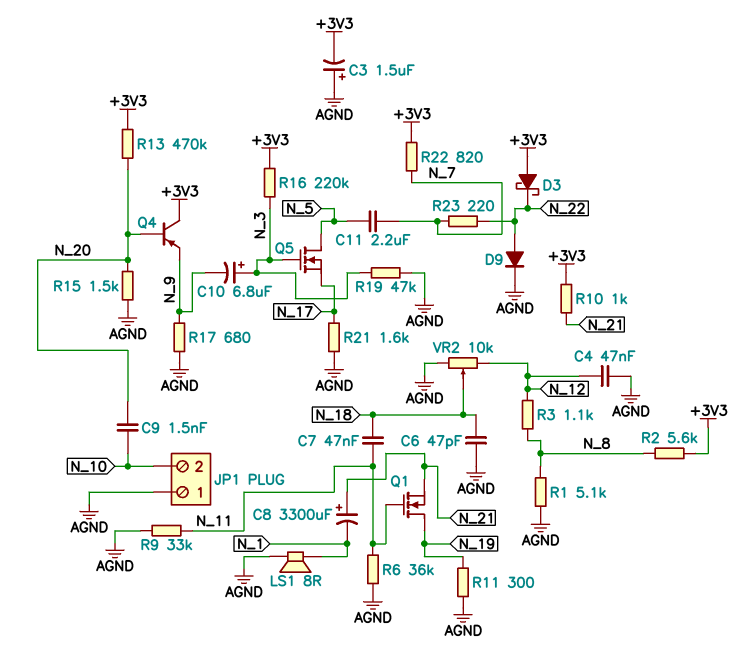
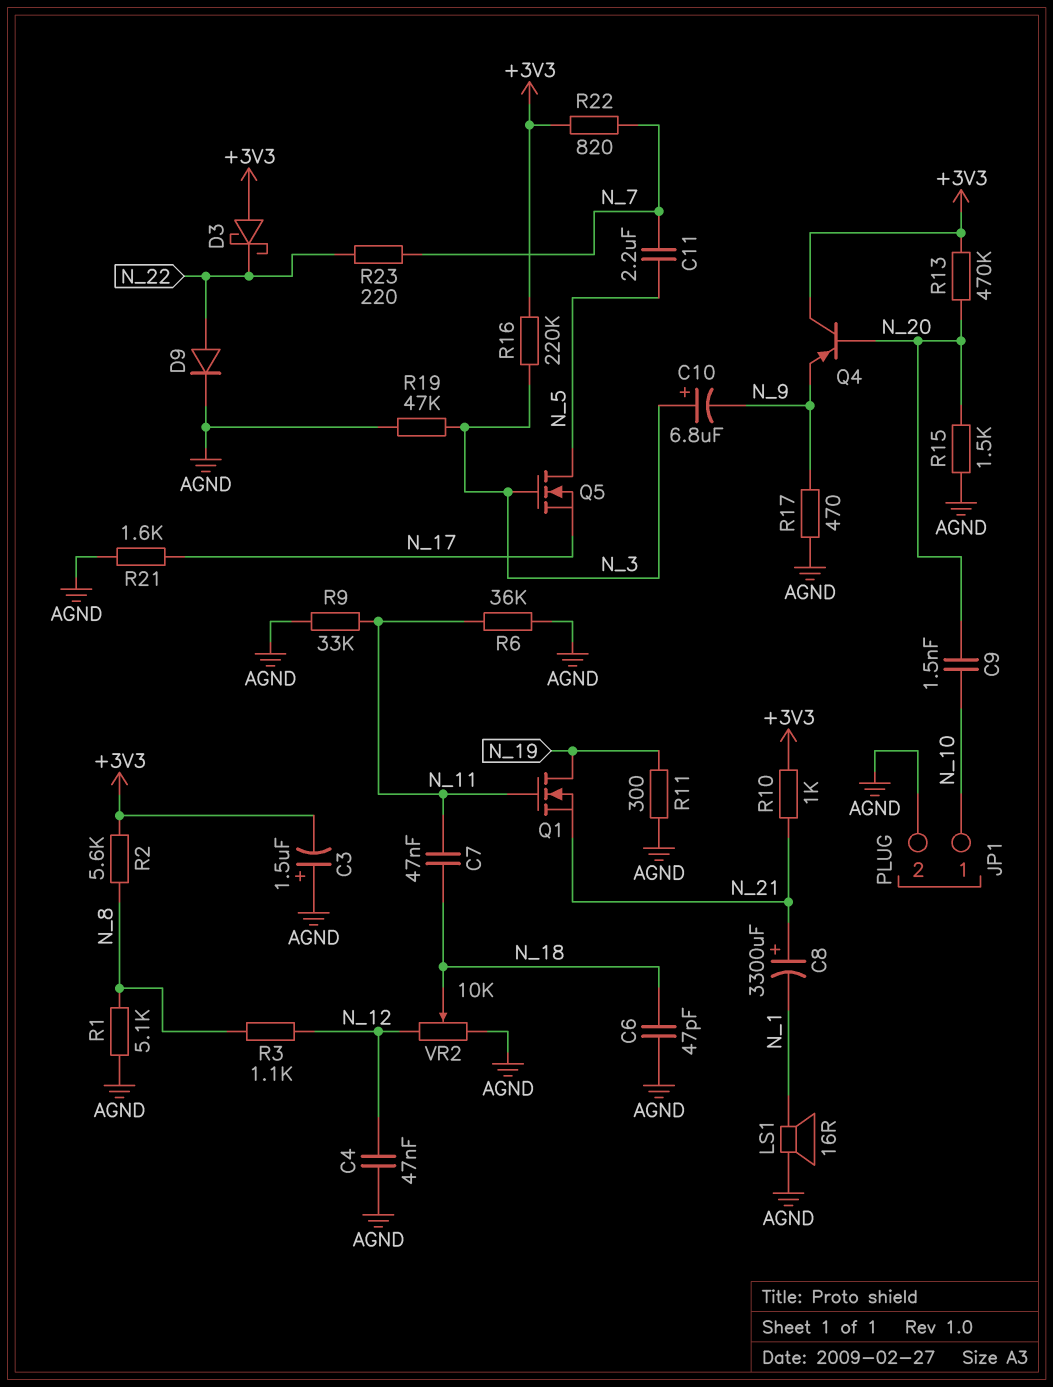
JP1 pin 1: AGND -> N_10
JP1 pin 2: N_10 -> AGND
LS1: speaker 8R (AGND, N_1) -> speaker 16R (AGND, N_1)
R17: 680 (AGND, N_9) -> 470 (AGND, N_9)

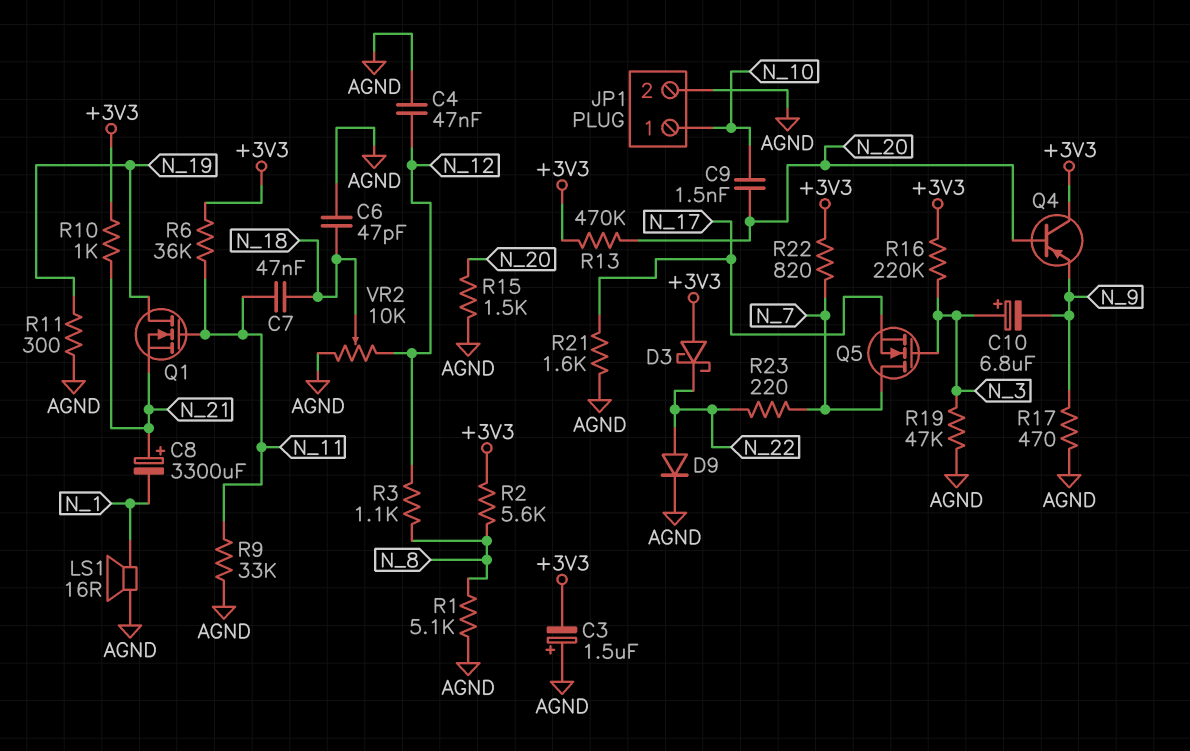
C11: 2.2uF (N_5, N_7) -> none
Q5: NMOS (G N_3, D N_5, S N_17) -> NMOS (G N_3, D N_7, S N_17)
R6: 36k (AGND, N_11) -> 36k (+3V3, N_11)

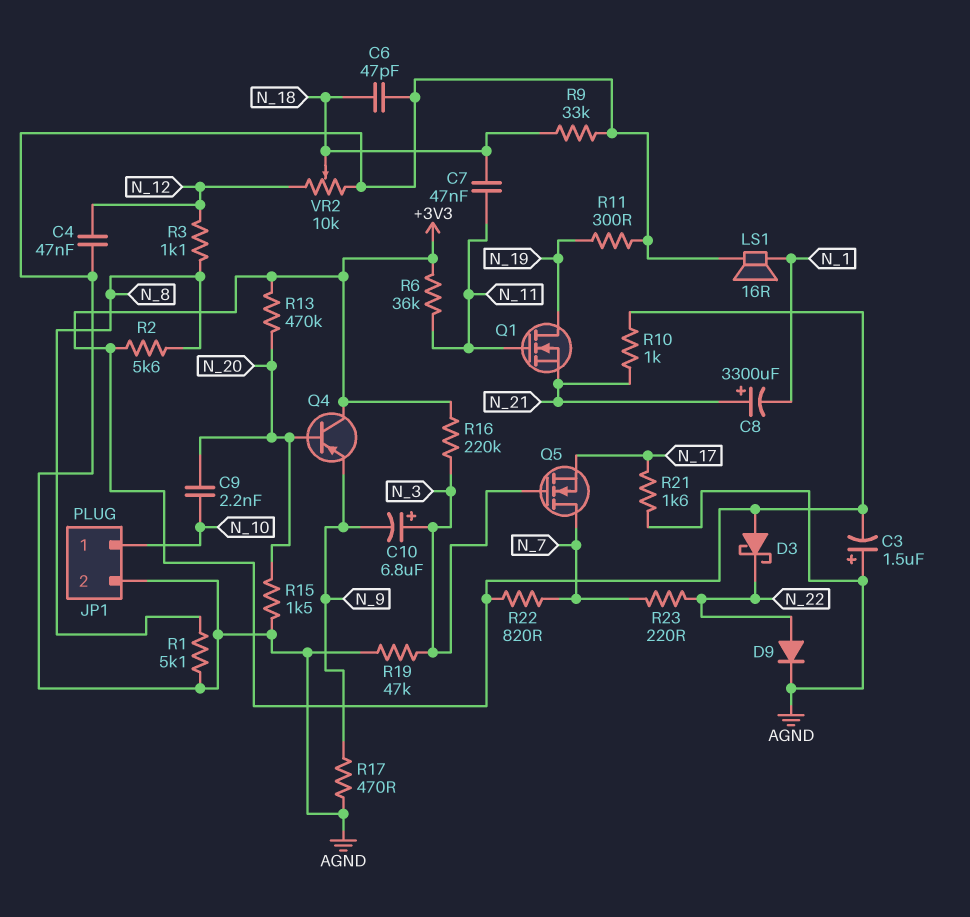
C9: 1.5nF (N_10, N_20) -> 2.2nF (N_10, N_20)
R9: 33k (AGND, N_11) -> 33k (AGND, N_18)

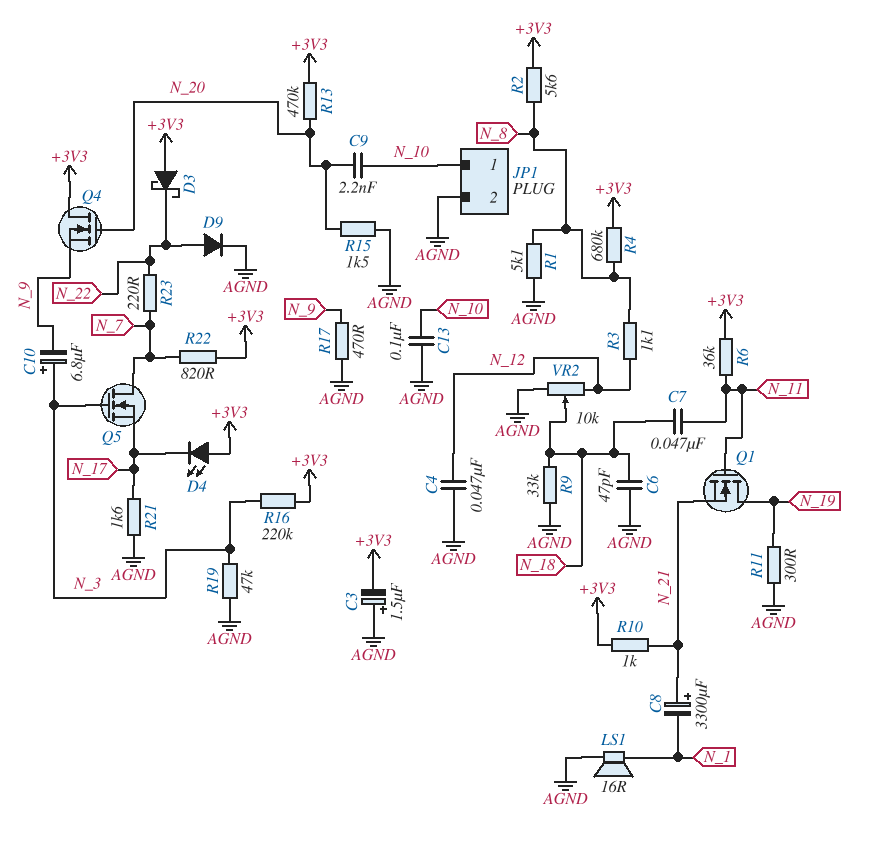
C13: none -> 100nF (AGND, N_10)
D4: none -> LED (A +3V3, K N_17)
Q4: PNP (B N_20, C +3V3, E N_9) -> NMOS (G N_20, D +3V3, S N_9)
R4: none -> 680k (+3V3, N_8)

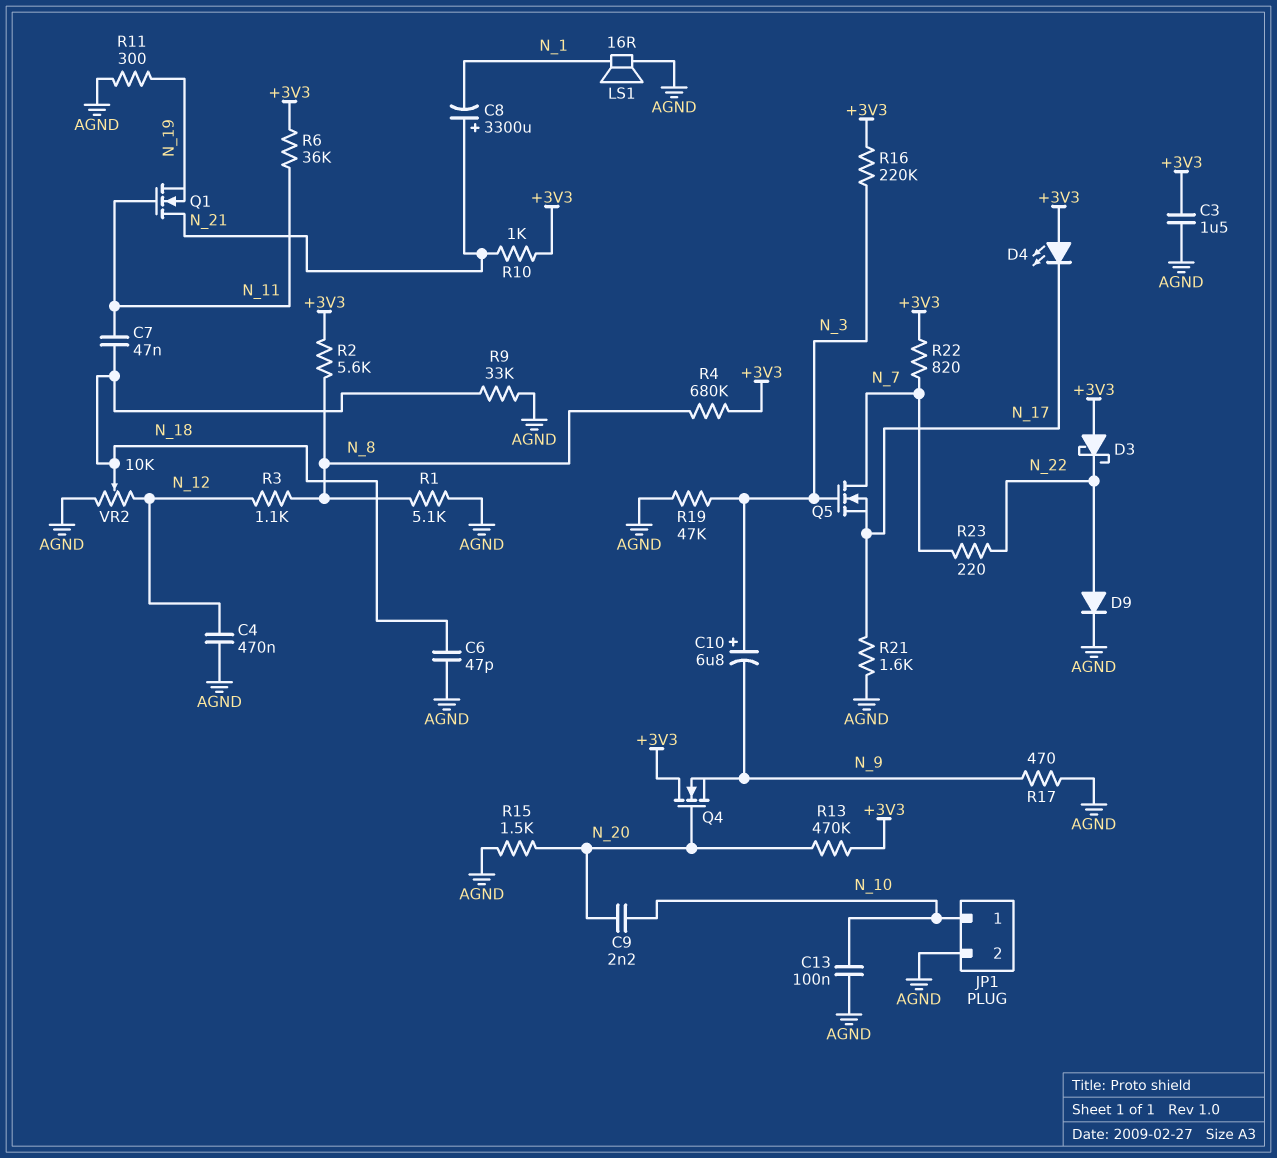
C3: 1.5uF (plus AGND, minus +3V3) -> 1.5uF (+3V3, AGND)
C4: 47nF (AGND, N_12) -> 470nF (AGND, N_12)
Q1: NMOS (G N_11, D N_19, S N_21) -> NMOS (G N_11, D N_21, S N_19)

